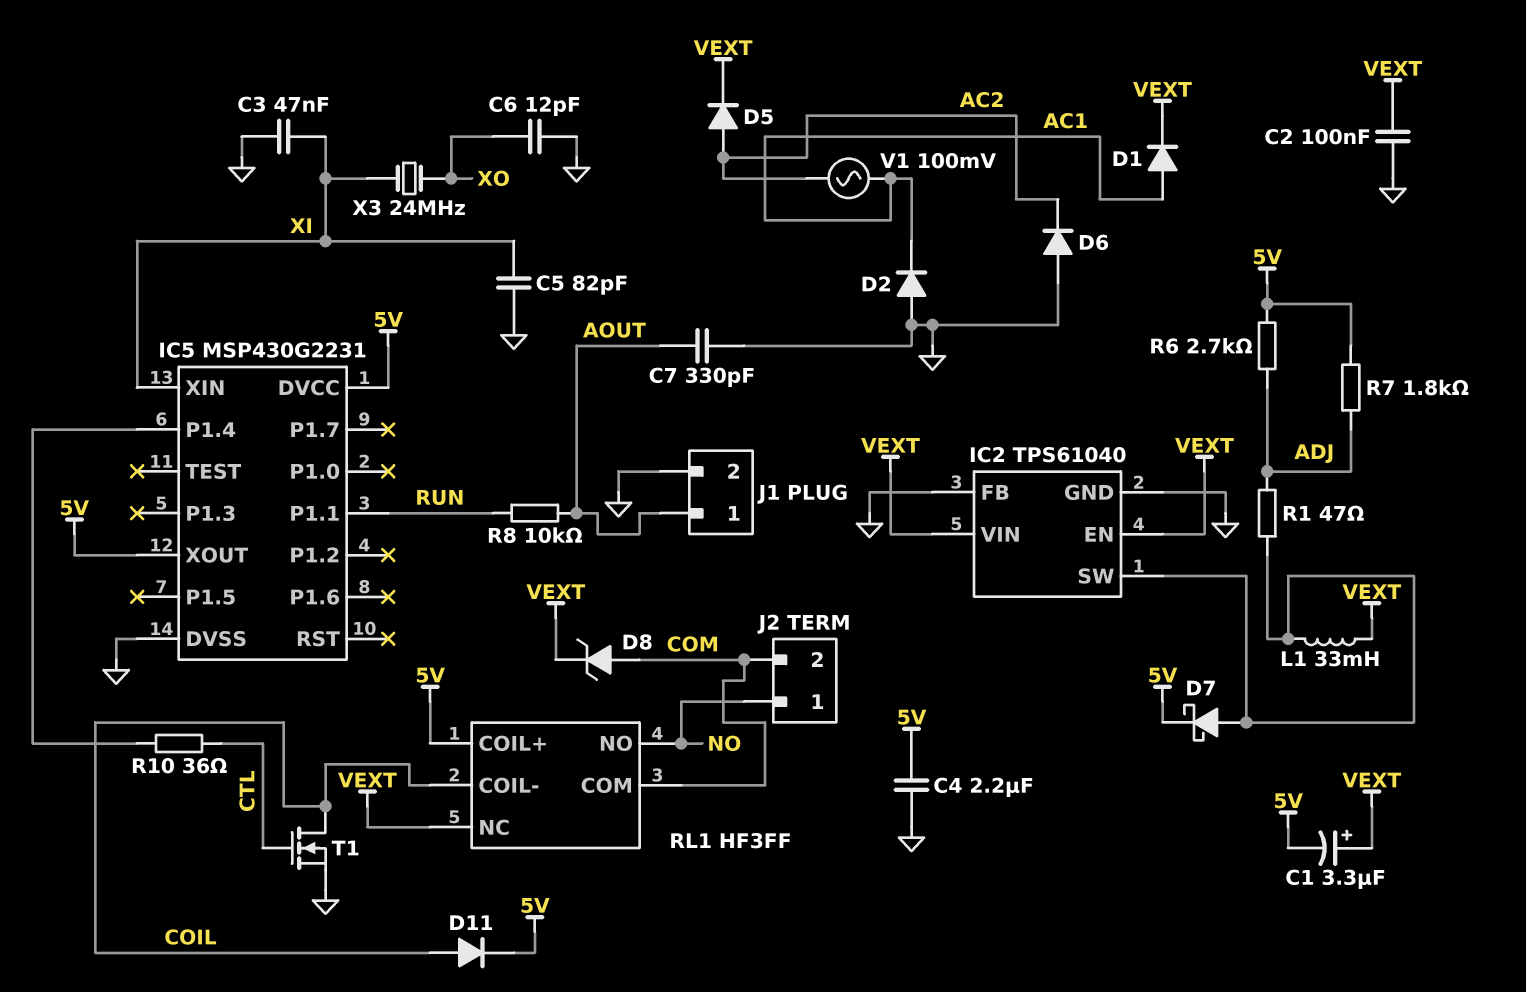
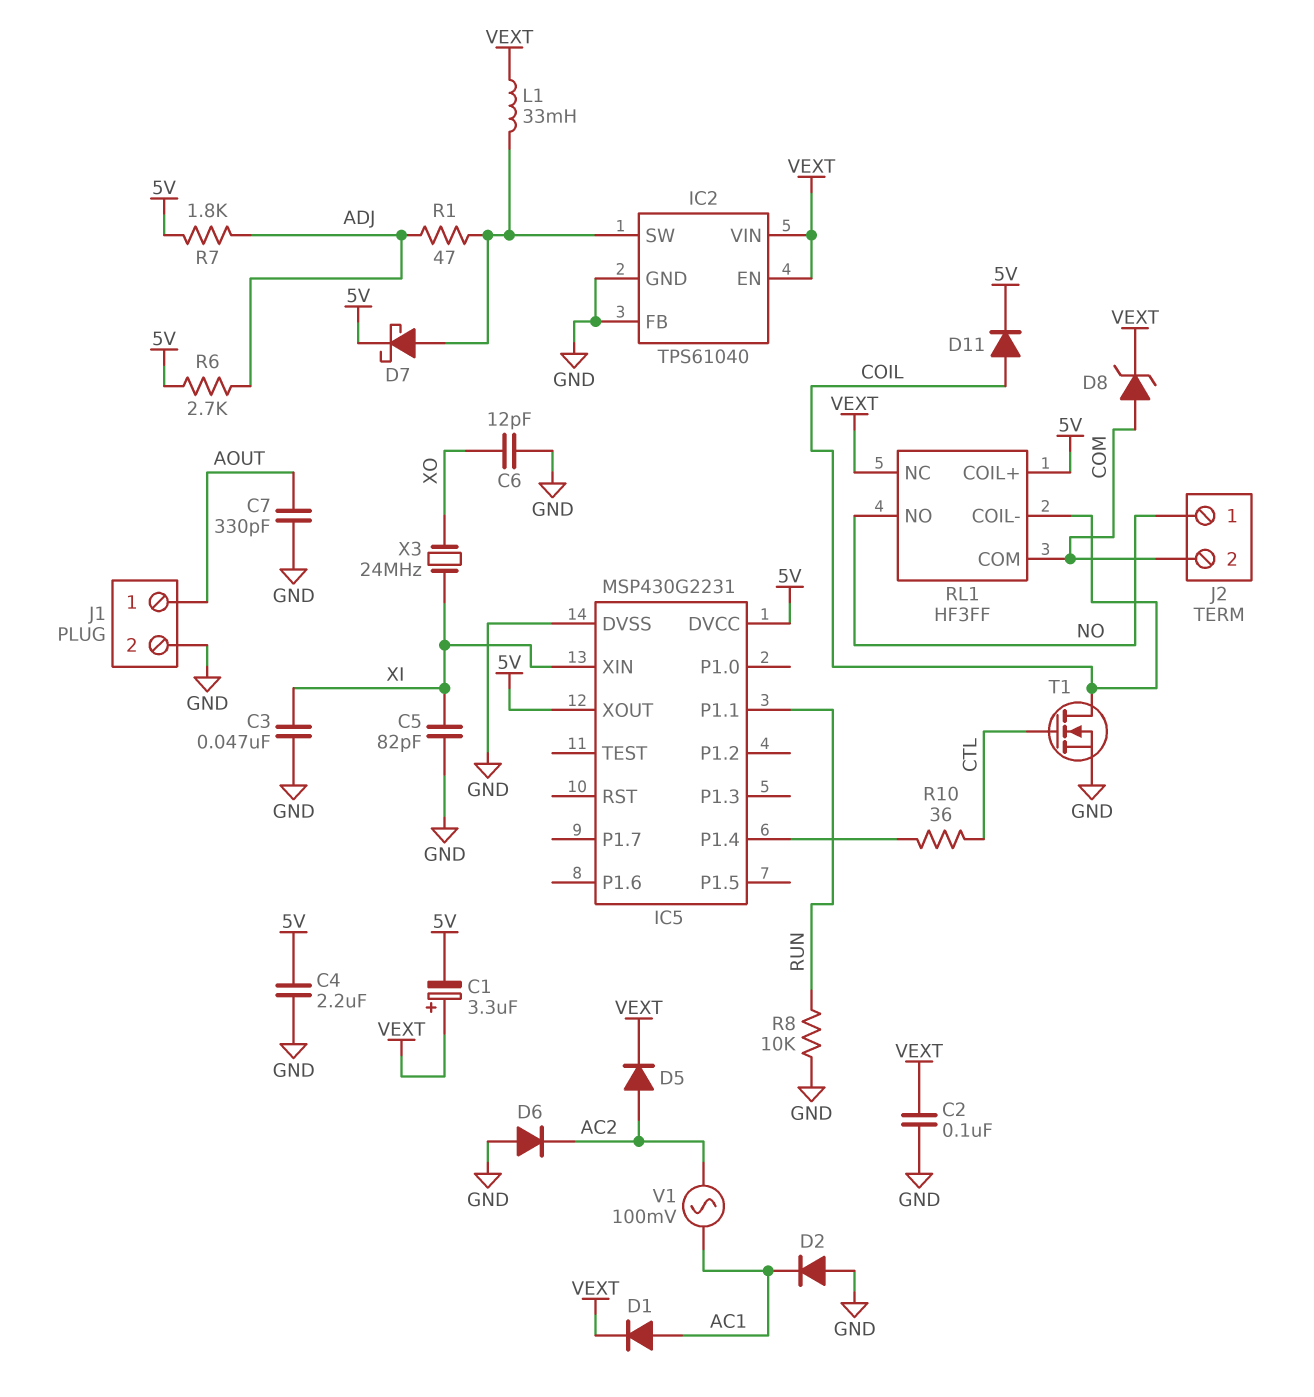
R8: 10k (AOUT, RUN) -> 10k (GND, RUN)

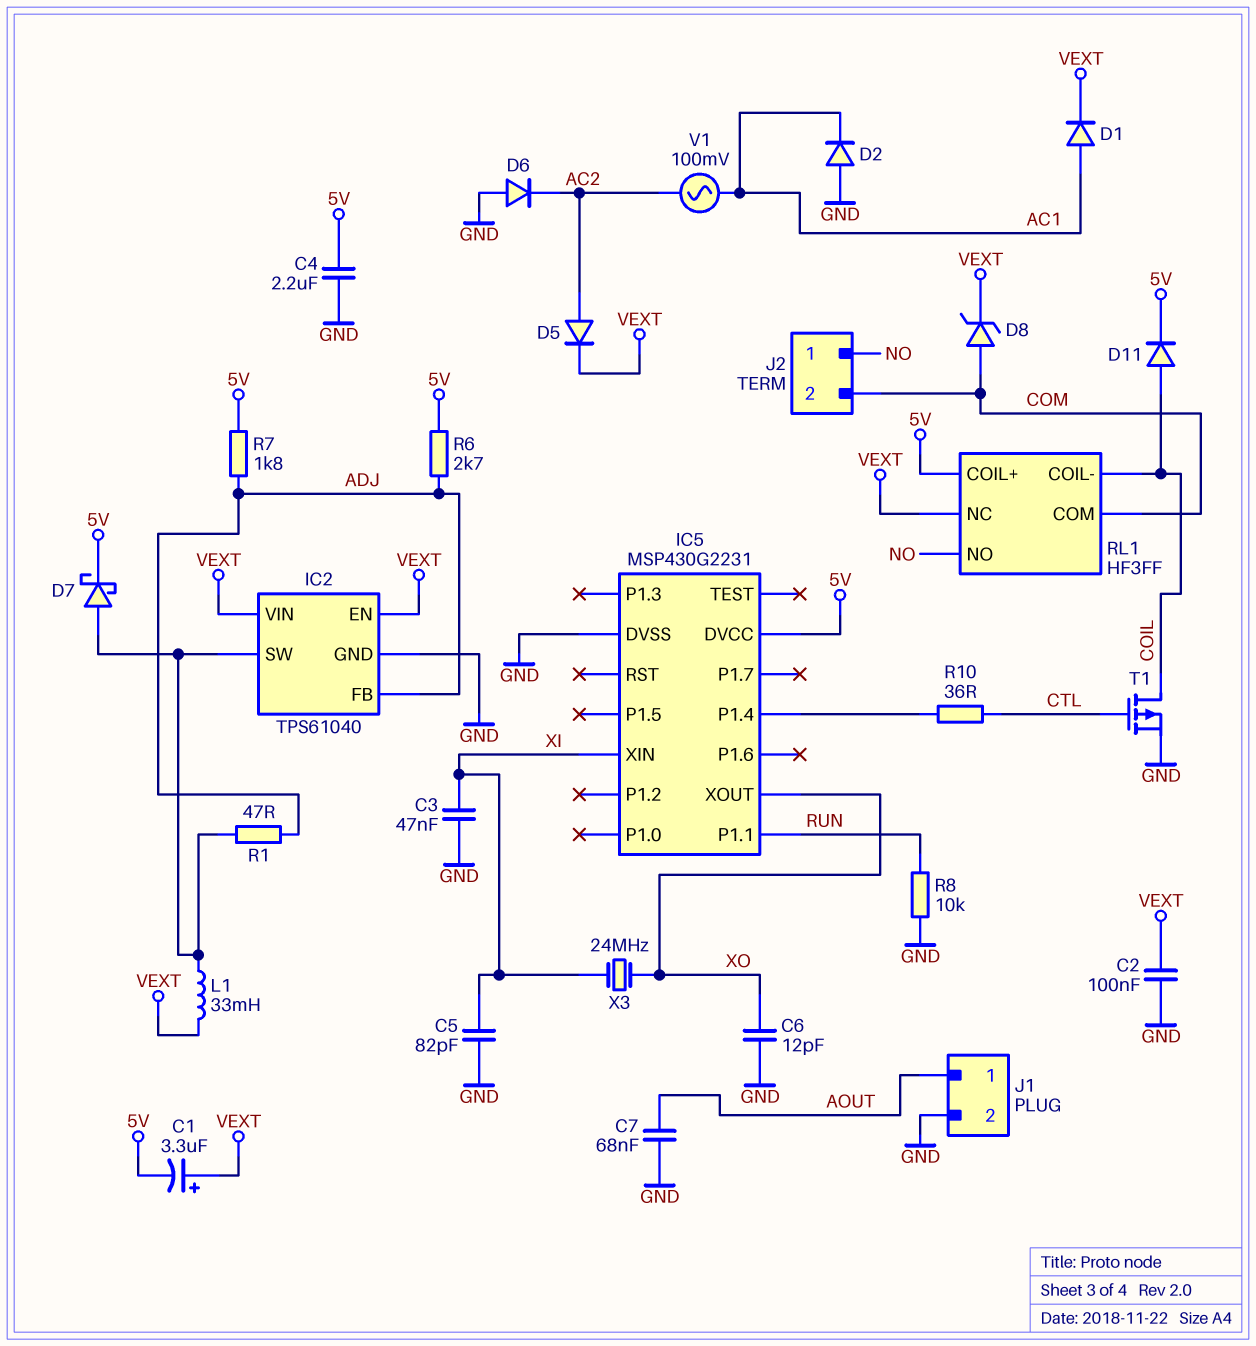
C7: 330pF (AOUT, GND) -> 68nF (AOUT, GND)
IC2 pin FB: GND -> ADJ
IC5 pin XOUT: 5V -> XO
T1: NMOS (G CTL, D COIL, S GND) -> PMOS (G CTL, D COIL, S GND)

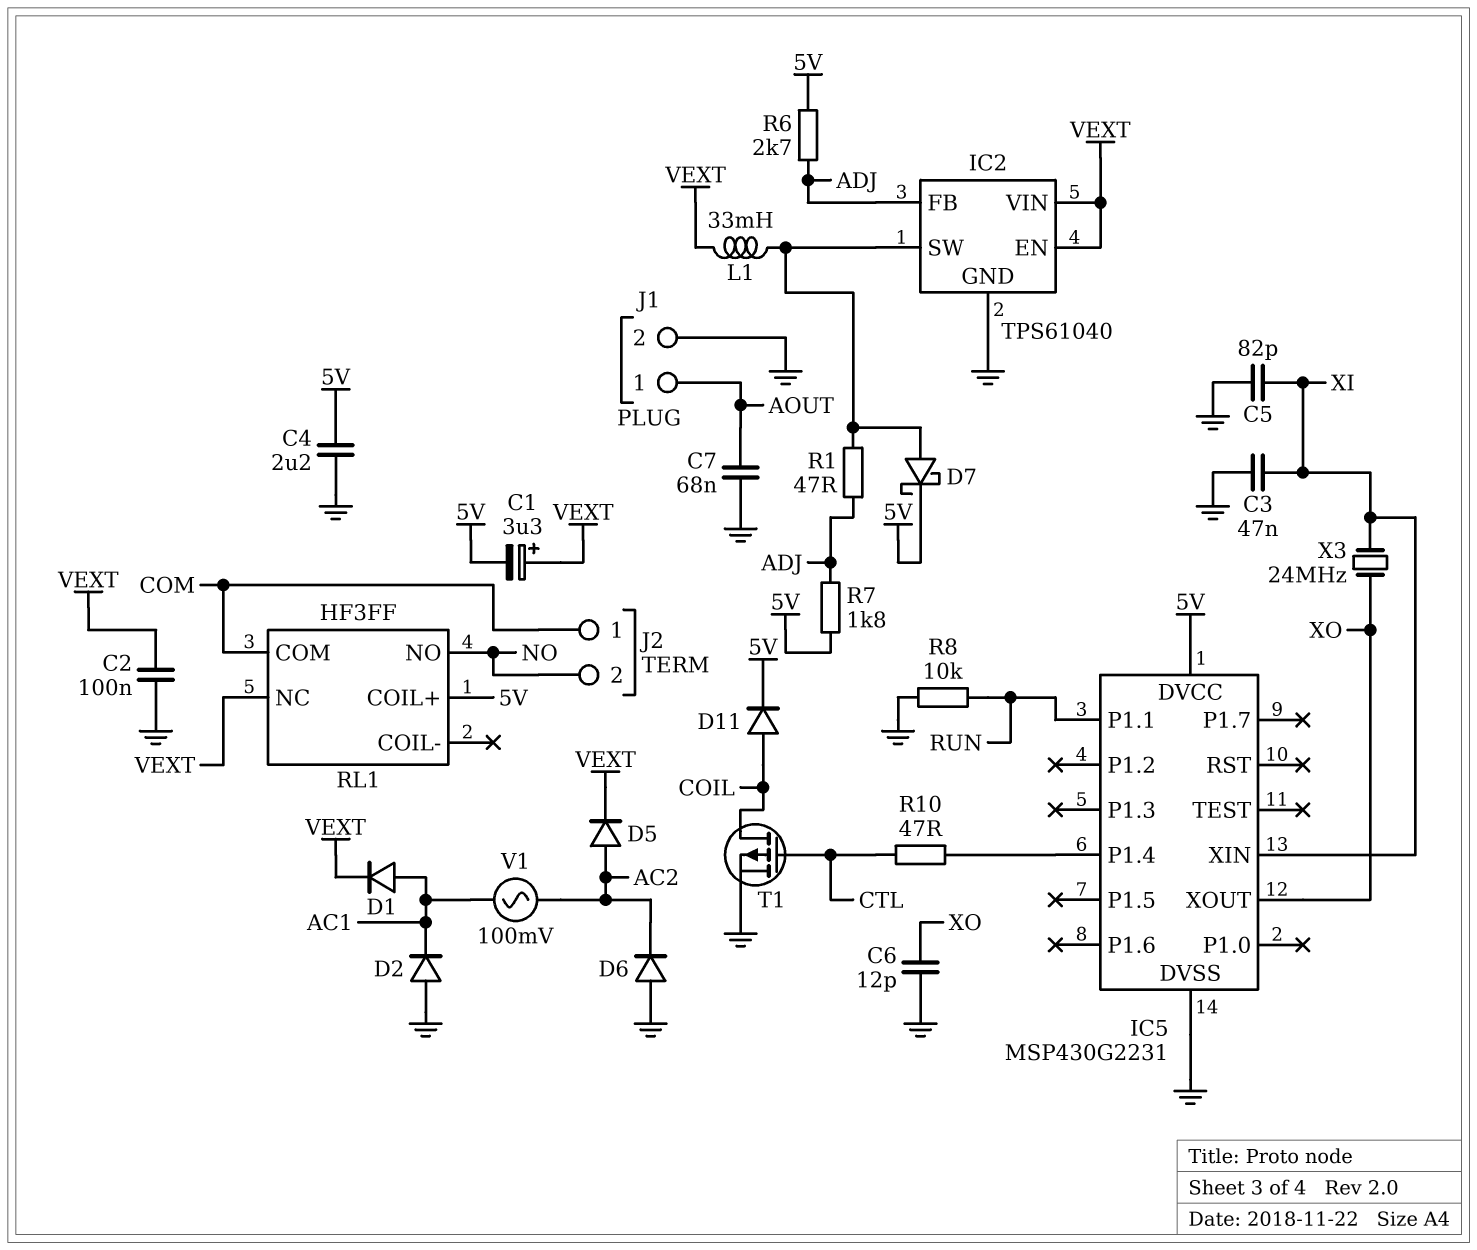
D8: zener (A COM, K VEXT) -> none
J2 pin 1: NO -> COM
J2 pin 2: COM -> NO
R10: 36 (CTL, IC5/P1.4) -> 47 (CTL, IC5/P1.4)
RL1 pin COIL-: COIL -> none

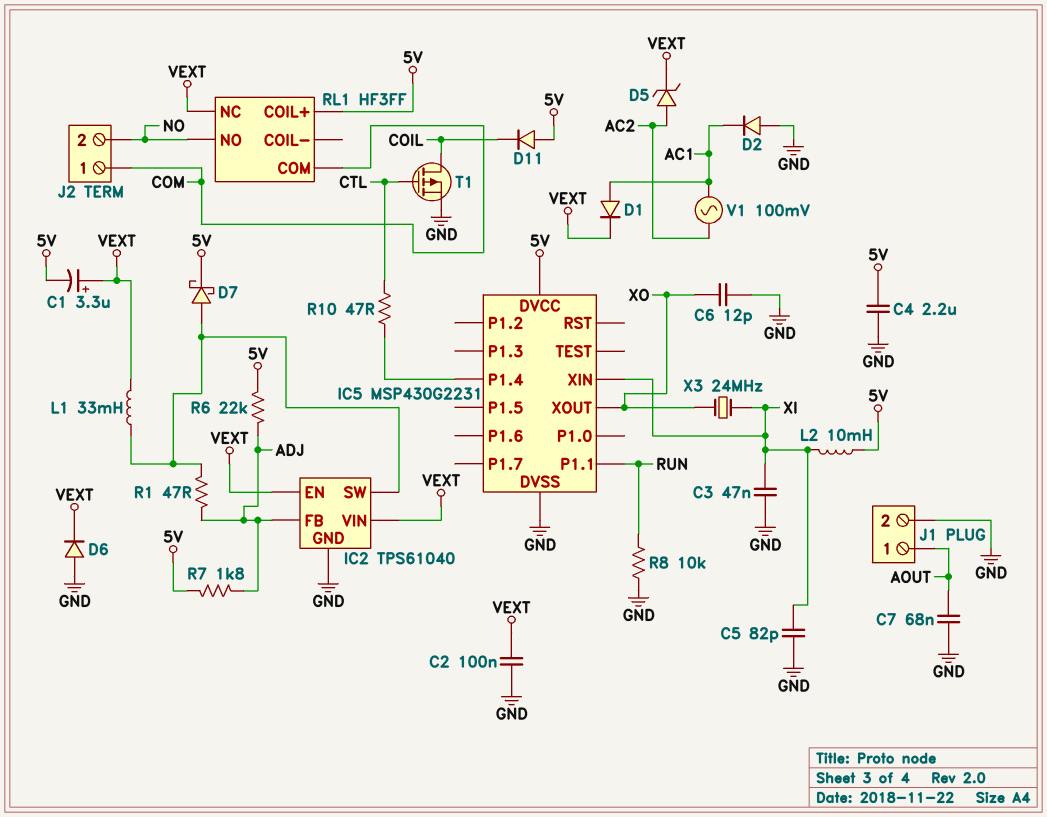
D5: diode (A AC2, K VEXT) -> zener (A AC2, K VEXT)
D6: diode (A GND, K AC2) -> diode (A GND, K VEXT)
D11: diode (A COIL, K 5V) -> diode (A 5V, K COIL)
L2: none -> 10mH (5V, XI)
R6: 2.7k (5V, ADJ) -> 22k (5V, ADJ)

